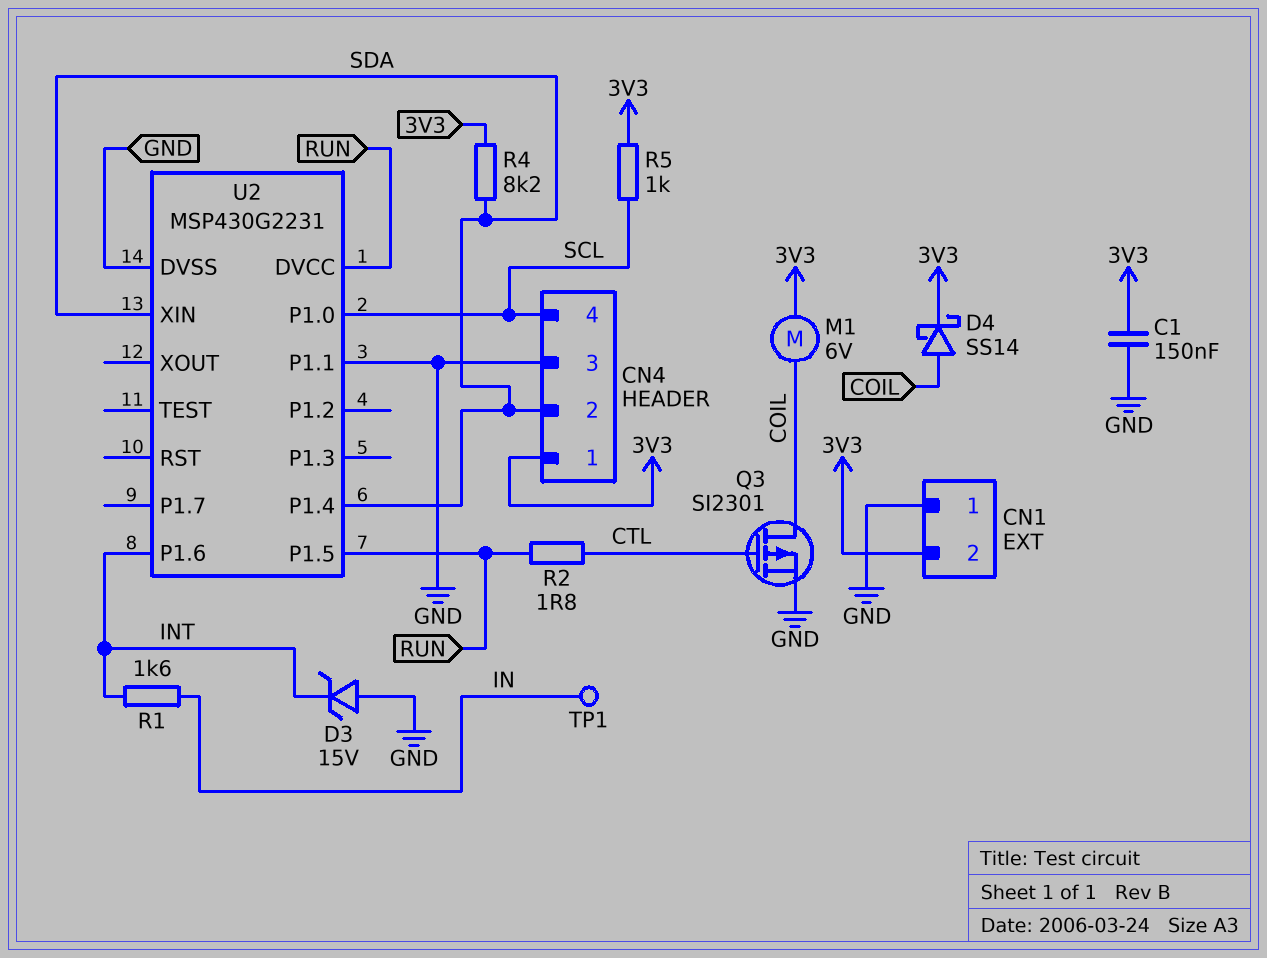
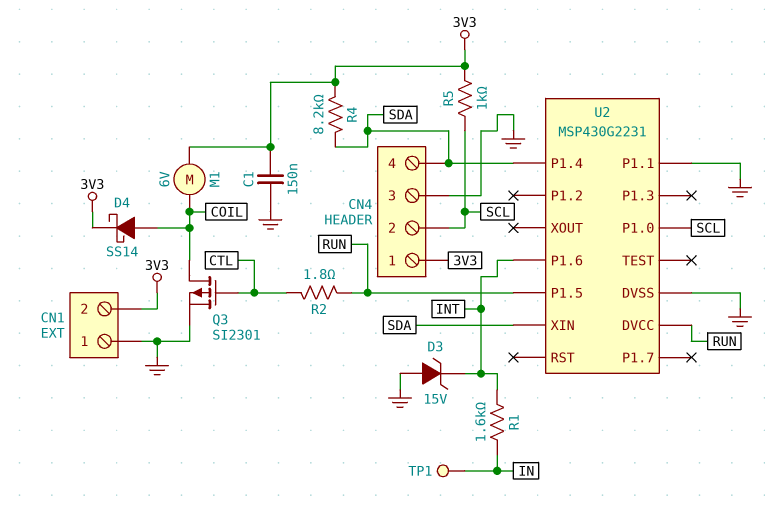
CN4 pin 2: SDA -> SCL
CN4 pin 4: SCL -> SDA

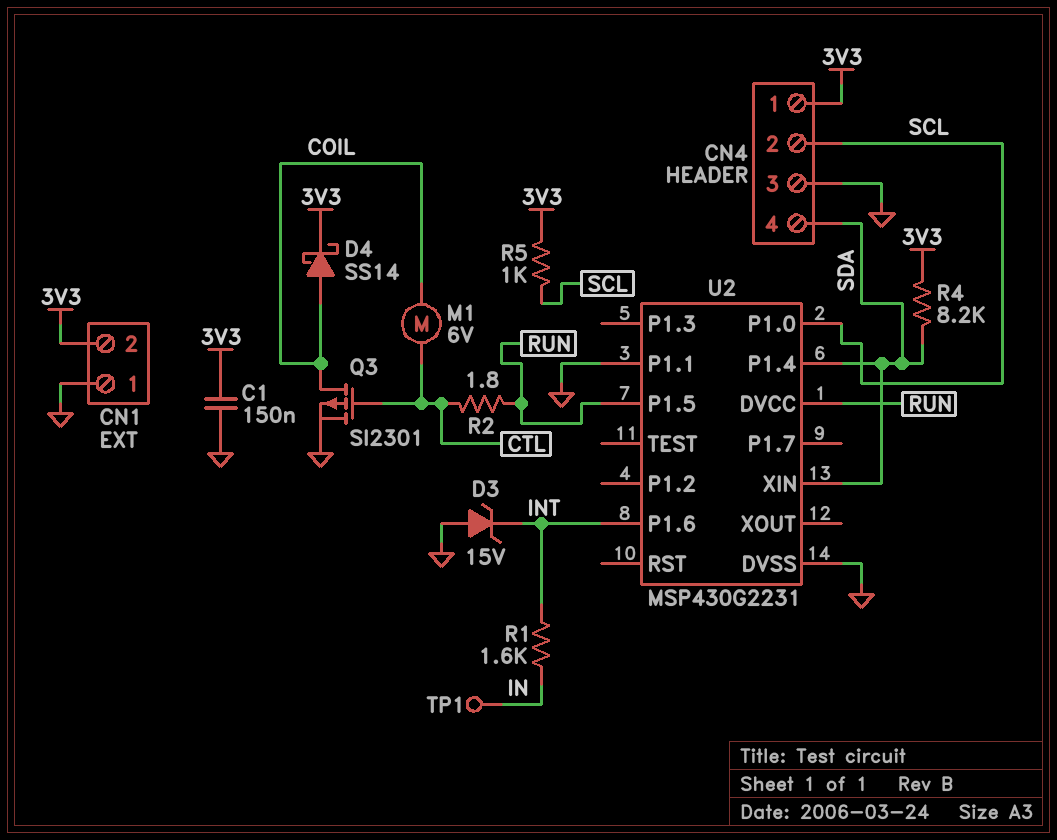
M1: motor 6V (3V3, COIL) -> motor 6V (COIL, CTL)

